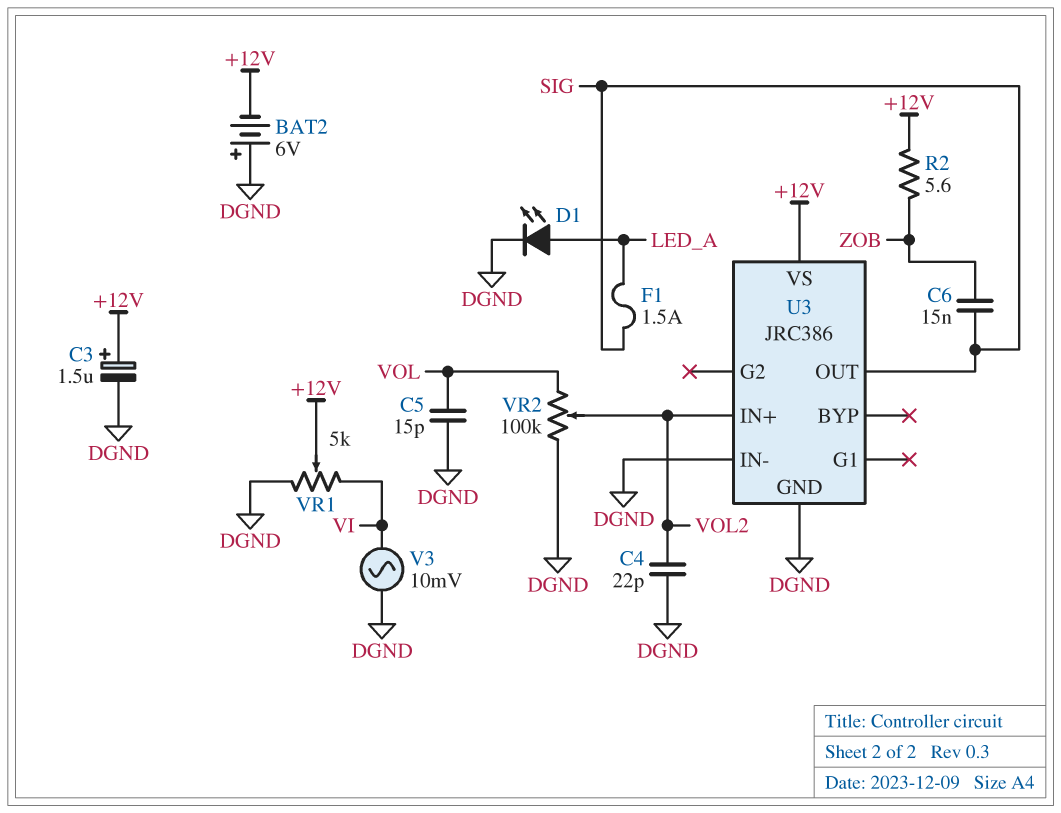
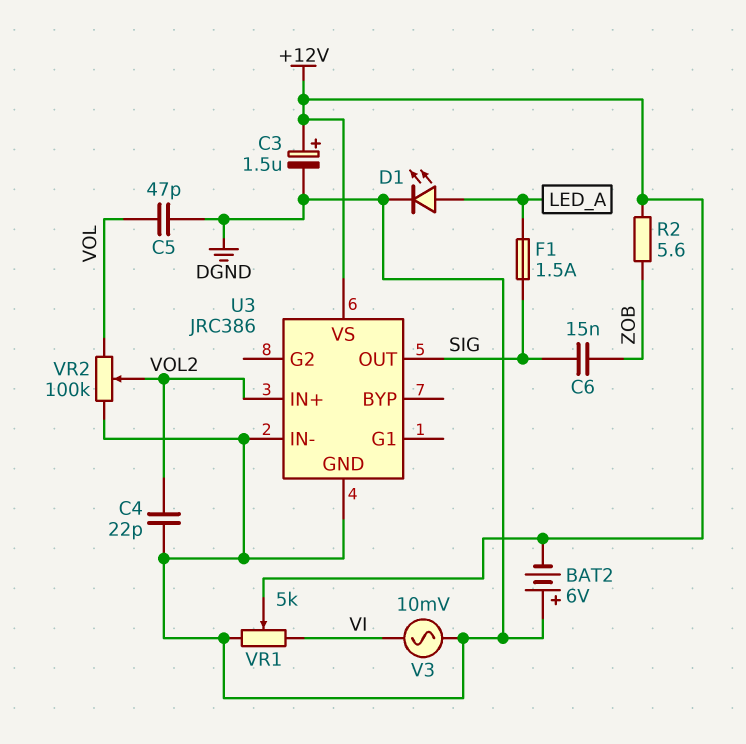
C5: 15pF (DGND, VOL) -> 47pF (DGND, VOL)

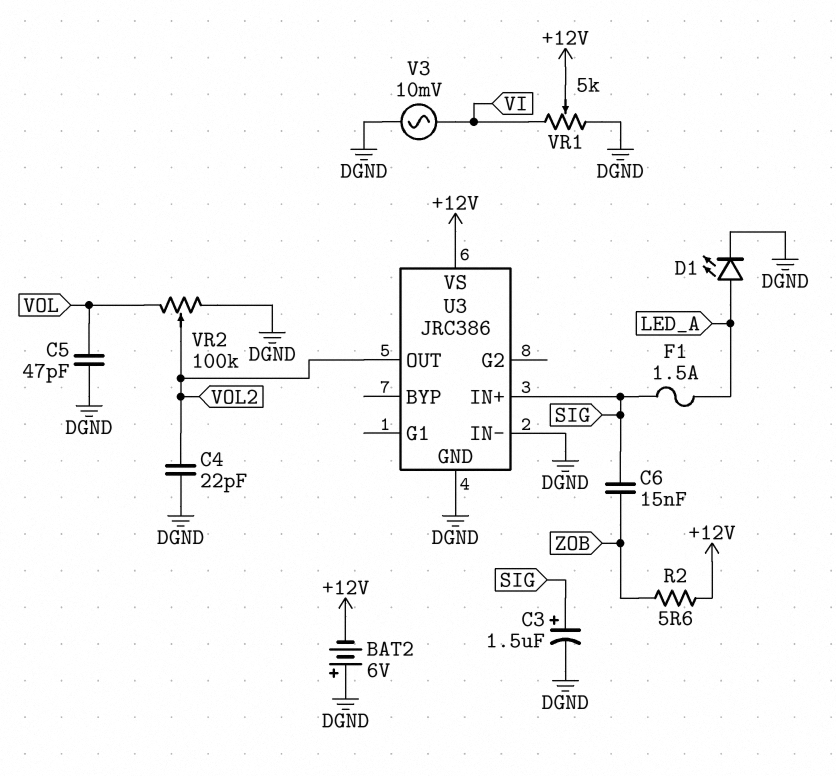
C3: 1.5uF (plus +12V, minus DGND) -> 1.5uF (plus SIG, minus DGND)
U3 pin IN+: VOL2 -> SIG
U3 pin OUT: SIG -> VOL2

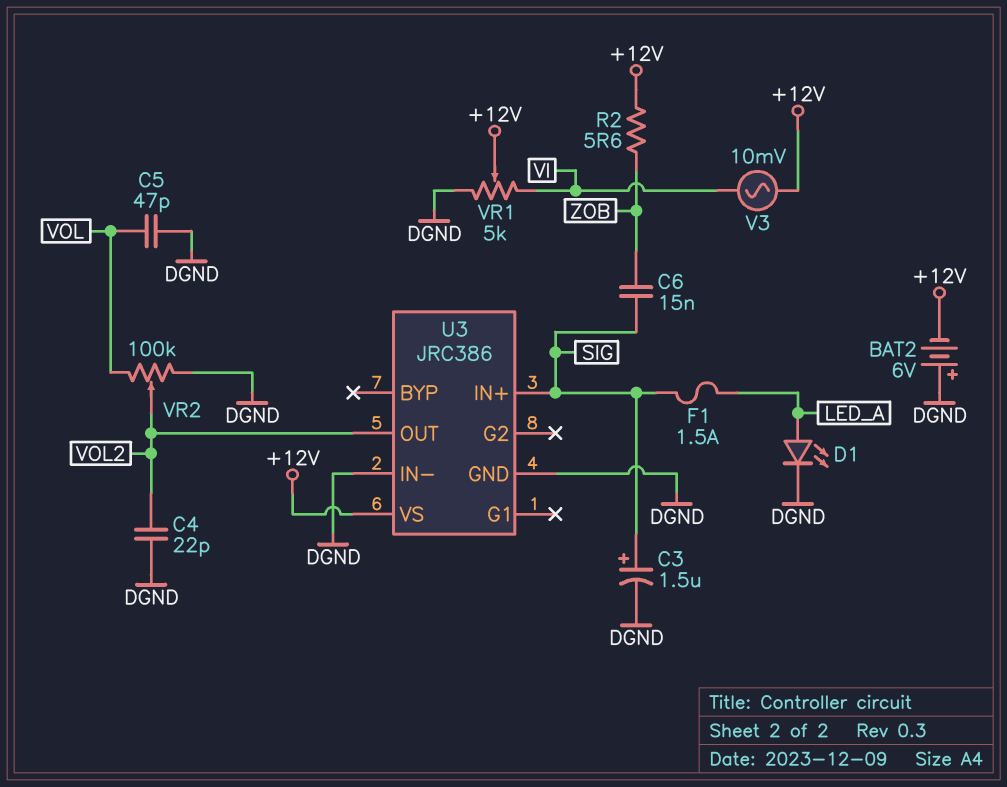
V3: AC 10mV (DGND, VI) -> AC 10mV (+12V, VI)

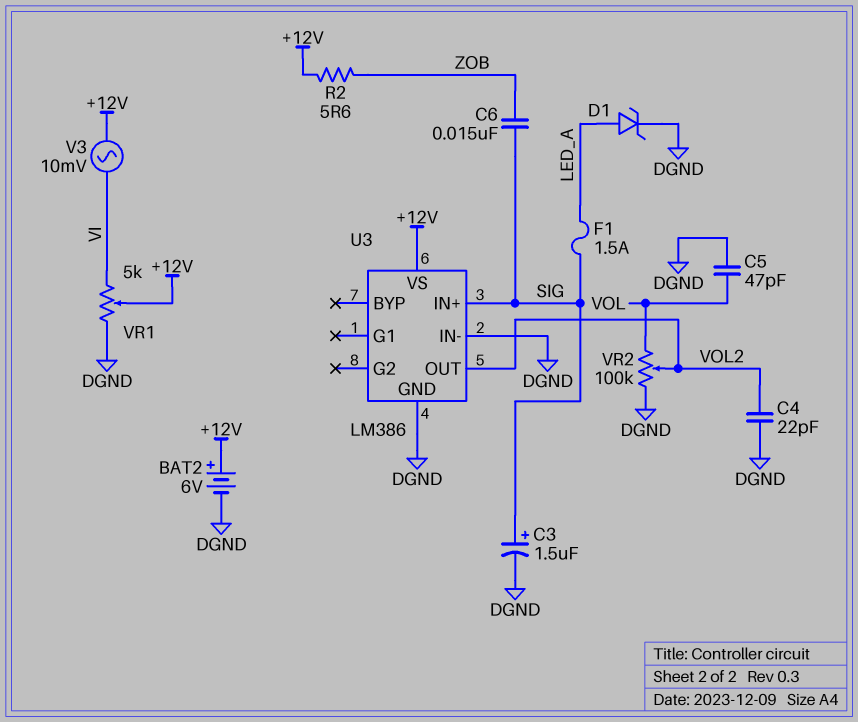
BAT2: 6V (plus DGND, minus +12V) -> 6V (plus +12V, minus DGND)
D1: LED (A LED_A, K DGND) -> zener (A LED_A, K DGND)
U3: JRC386 -> LM386

